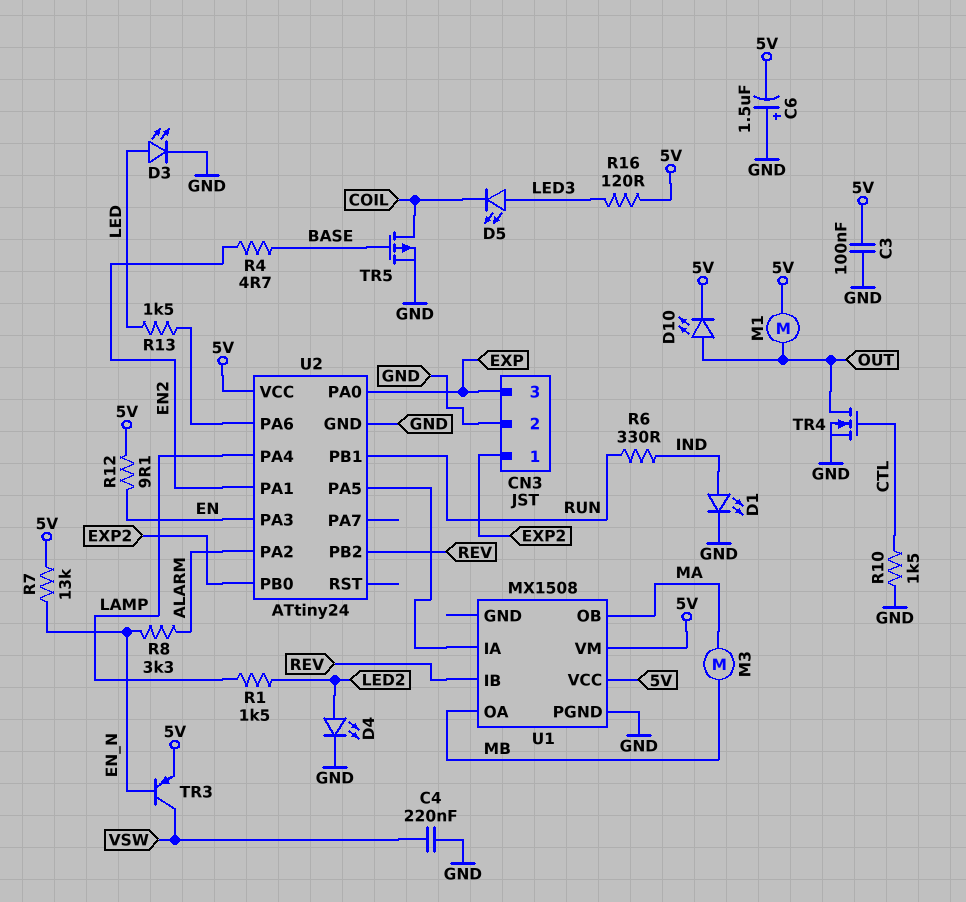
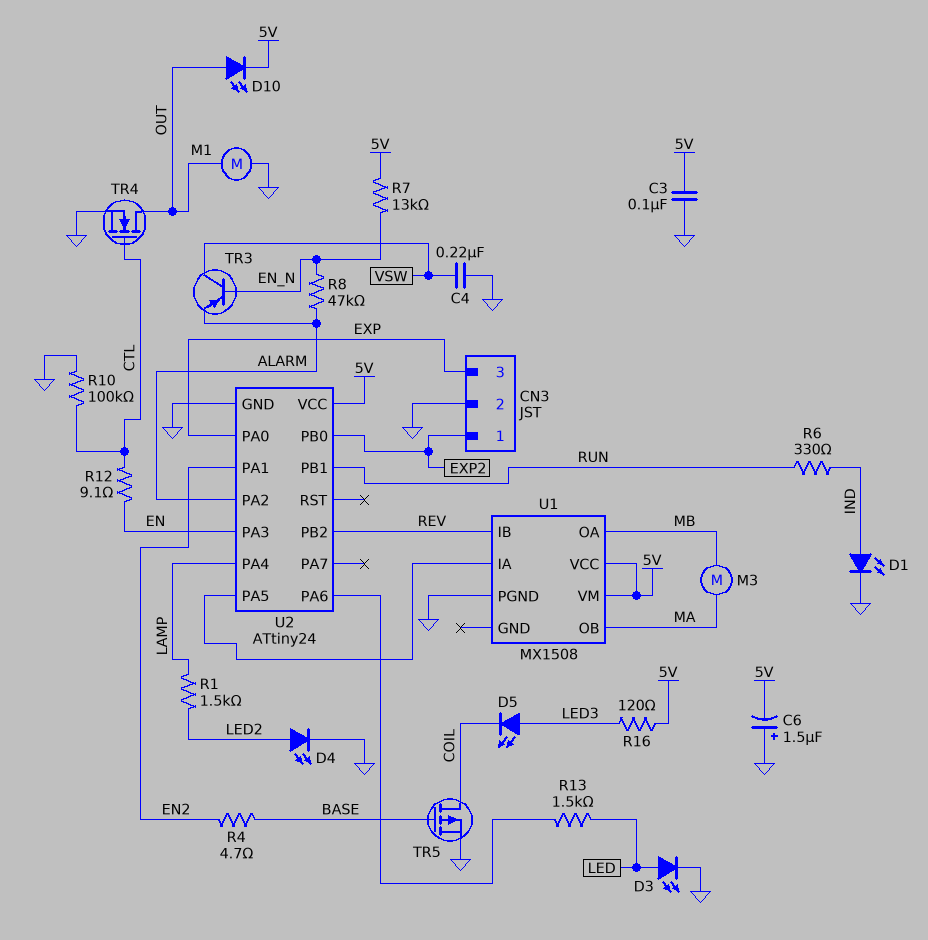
M1: motor (5V, OUT) -> motor (GND, OUT)
R8: 3.3k (ALARM, EN_N) -> 47k (ALARM, EN_N)
R10: 1.5k (CTL, GND) -> 100k (CTL, GND)
R12: 9.1 (5V, EN) -> 9.1 (CTL, EN)
TR3: PNP (B EN_N, C VSW, E 5V) -> PNP (B EN_N, C VSW, E ALARM)

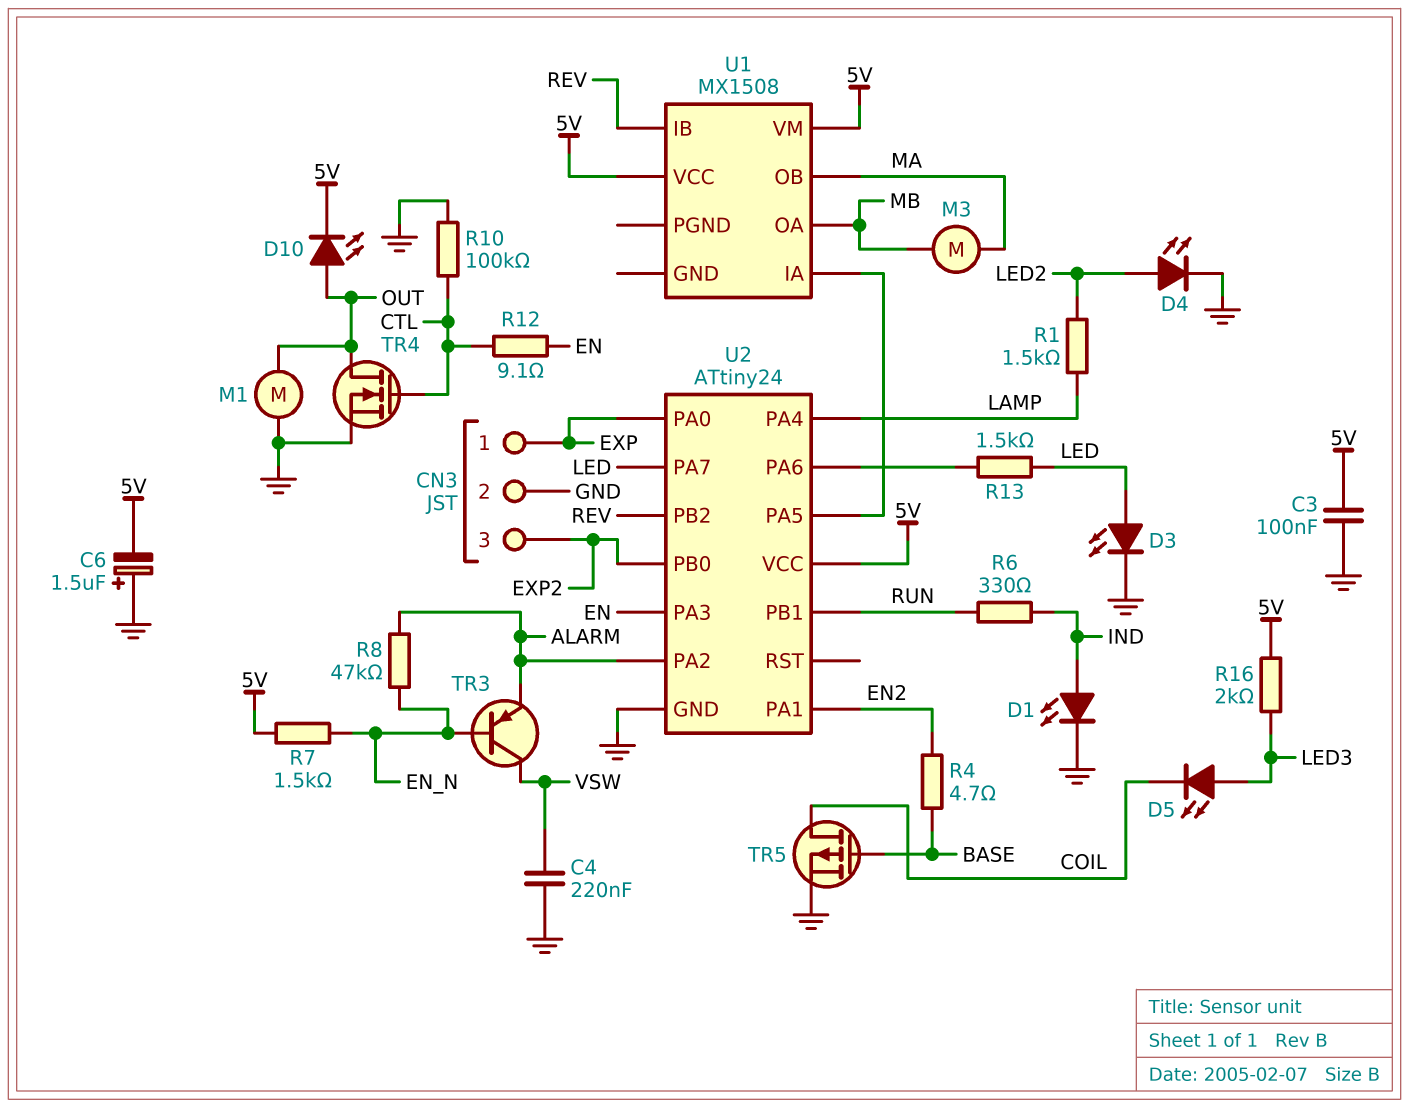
CN3 pin 1: EXP2 -> EXP
CN3 pin 3: EXP -> EXP2
R7: 13k (5V, EN_N) -> 1.5k (5V, EN_N)
R16: 120 (5V, LED3) -> 2k (5V, LED3)
U1 pin PGND: GND -> none
U2 pin PA7: none -> LED

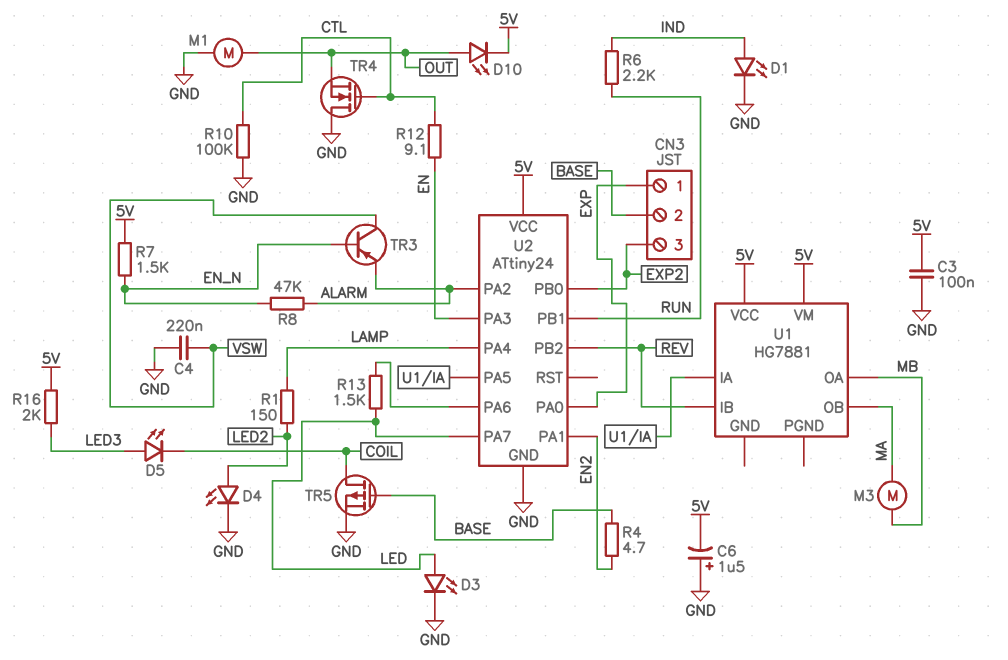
CN3 pin 2: GND -> BASE
R1: 1.5k (LAMP, LED2) -> 150 (LAMP, LED2)
R6: 330 (IND, RUN) -> 2.2k (IND, RUN)
TR4: NMOS (G CTL, D OUT, S GND) -> NMOS (G CTL, D GND, S OUT)
U1: MX1508 -> HG7881

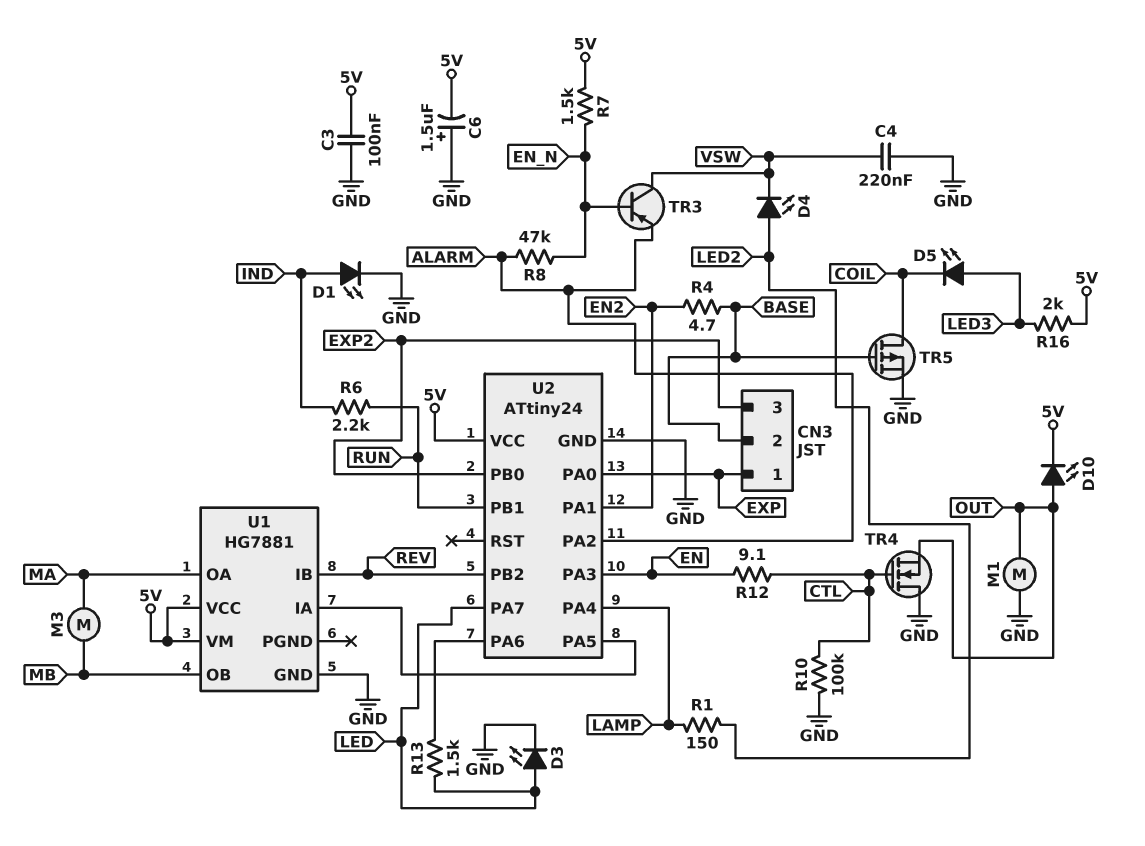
D4: LED (A LED2, K GND) -> LED (A LED2, K VSW)
U1 pin GND: none -> GND
U1 pin OA: MB -> MA
U1 pin OB: MA -> MB

